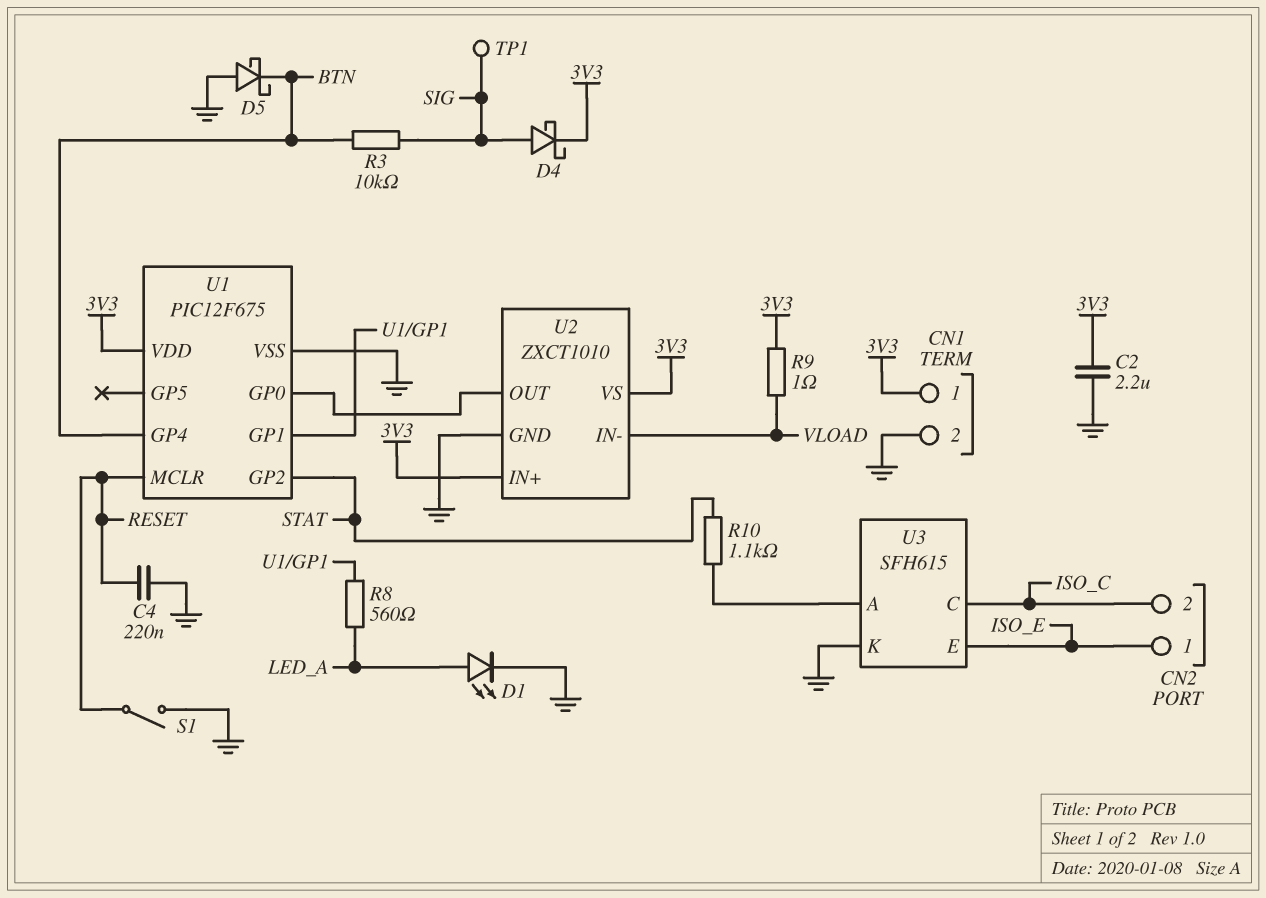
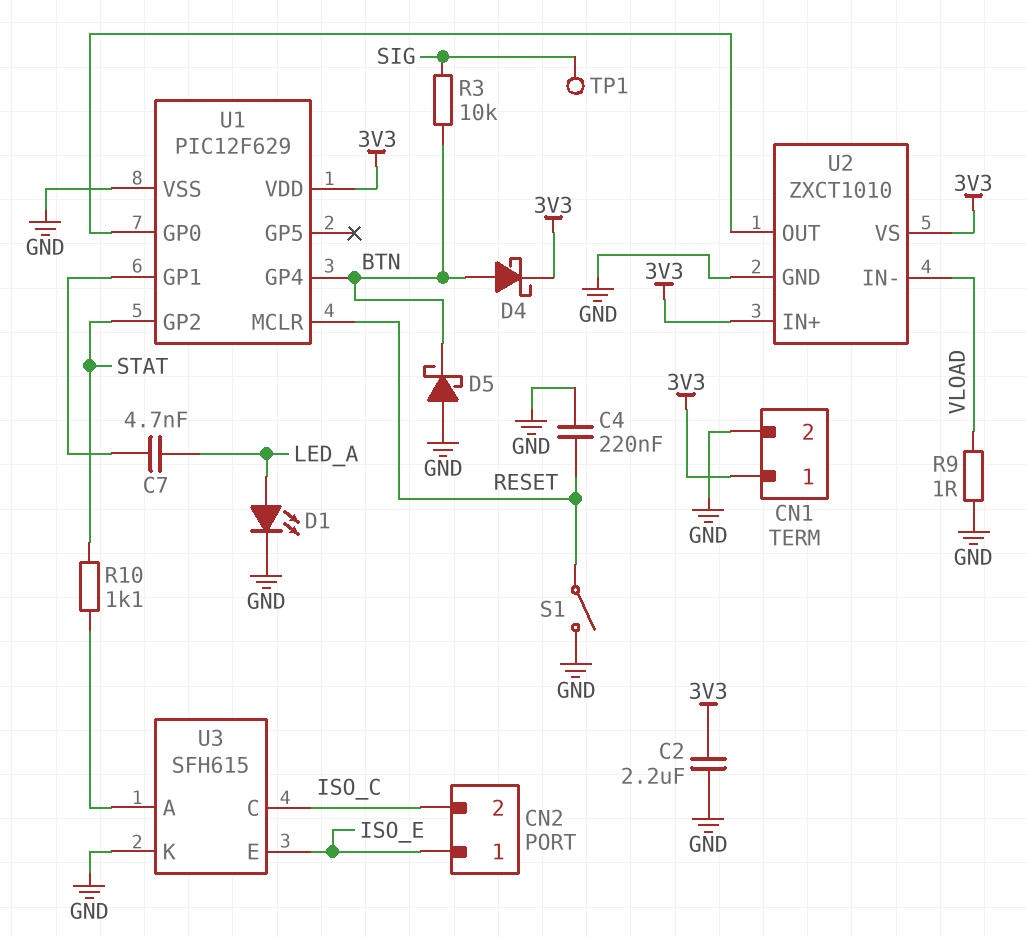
C7: none -> 4.7nF (LED_A, U1/GP1)
D4: schottky (A SIG, K 3V3) -> schottky (A BTN, K 3V3)
R8: 560 (LED_A, U1/GP1) -> none
R9: 1 (3V3, VLOAD) -> 1 (GND, VLOAD)
U1: PIC12F675 -> PIC12F629

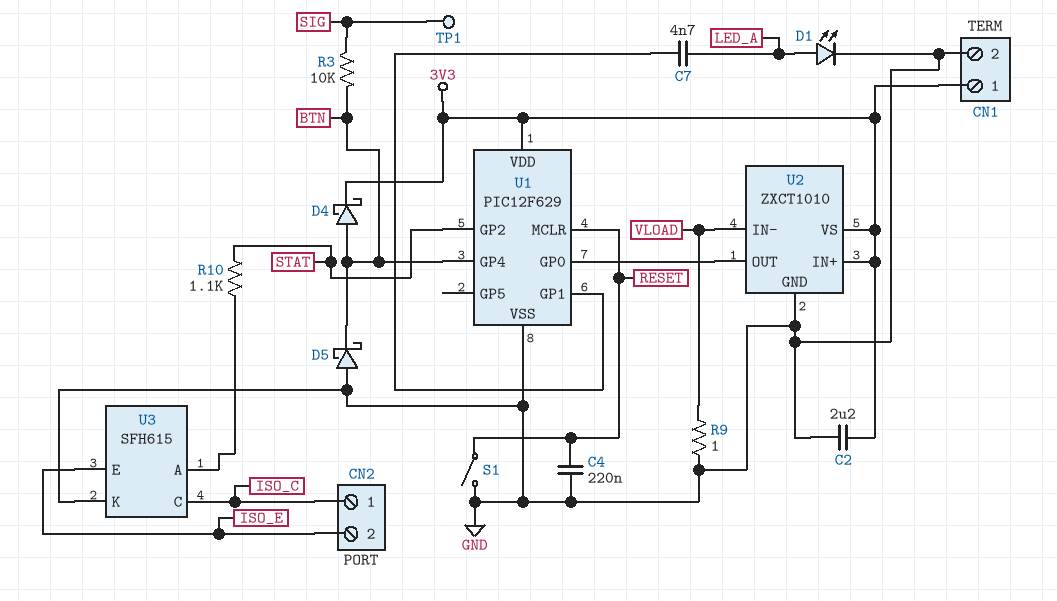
CN2 pin 1: ISO_E -> ISO_C
CN2 pin 2: ISO_C -> ISO_E

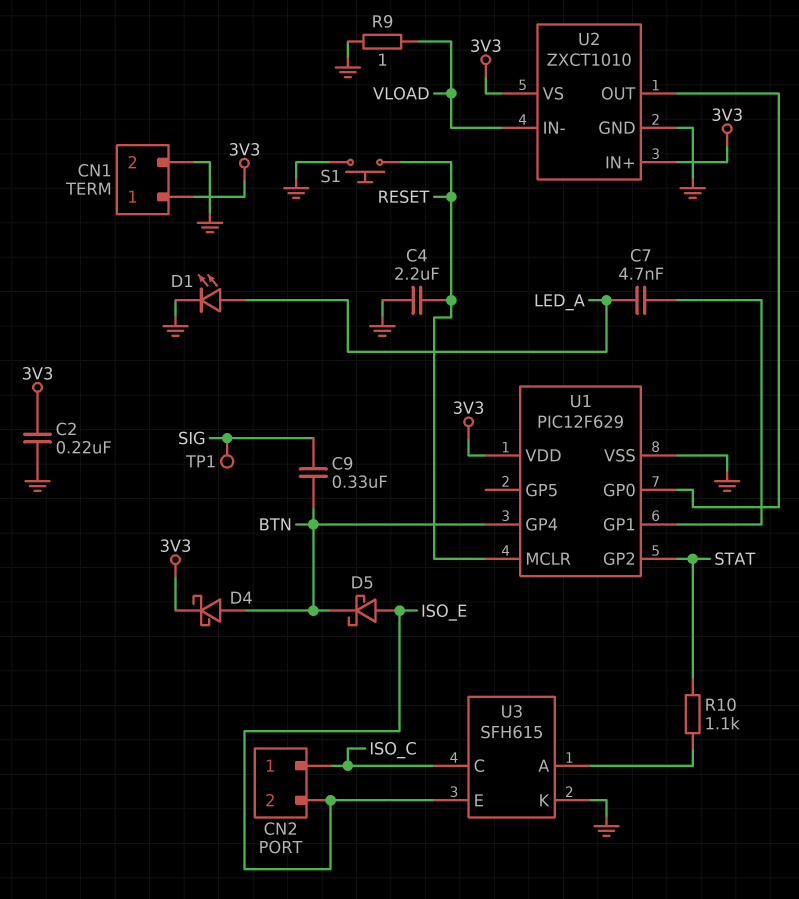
C2: 2.2uF (3V3, GND) -> 220nF (3V3, GND)
C4: 220nF (GND, RESET) -> 2.2uF (GND, RESET)
C9: none -> 330nF (BTN, SIG)
D5: schottky (A GND, K BTN) -> schottky (A ISO_E, K BTN)
R3: 10k (BTN, SIG) -> none
S1: switch (GND, RESET) -> button (GND, RESET)

